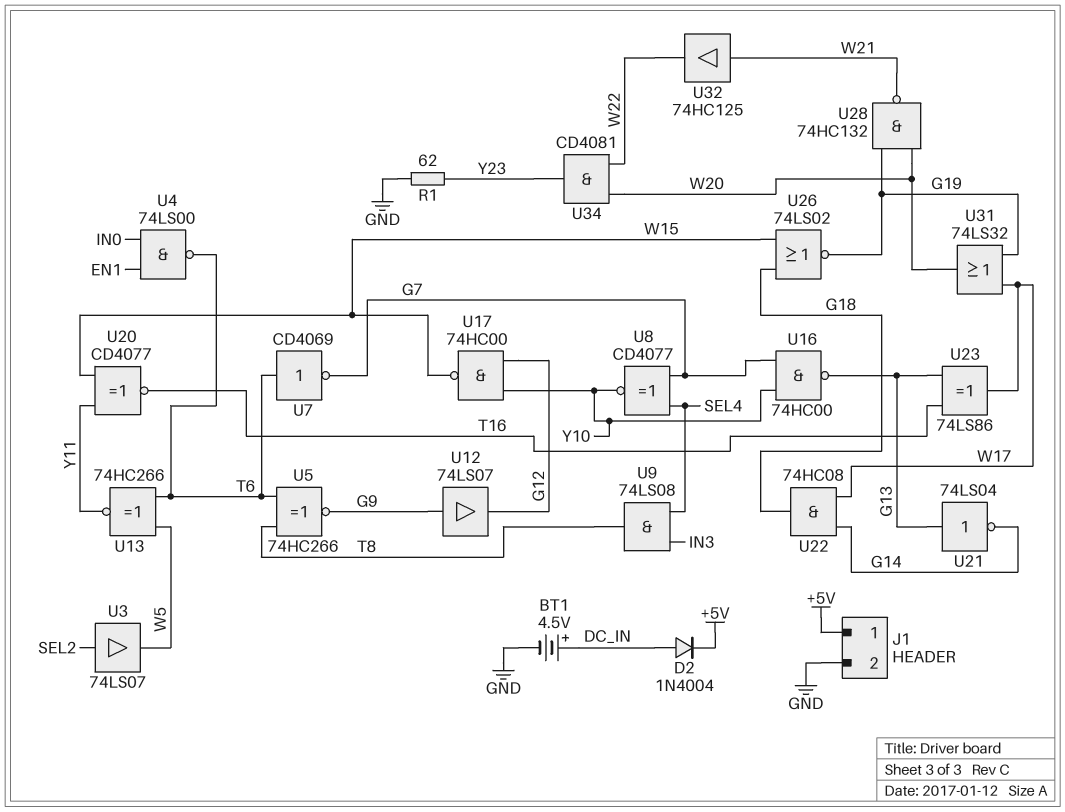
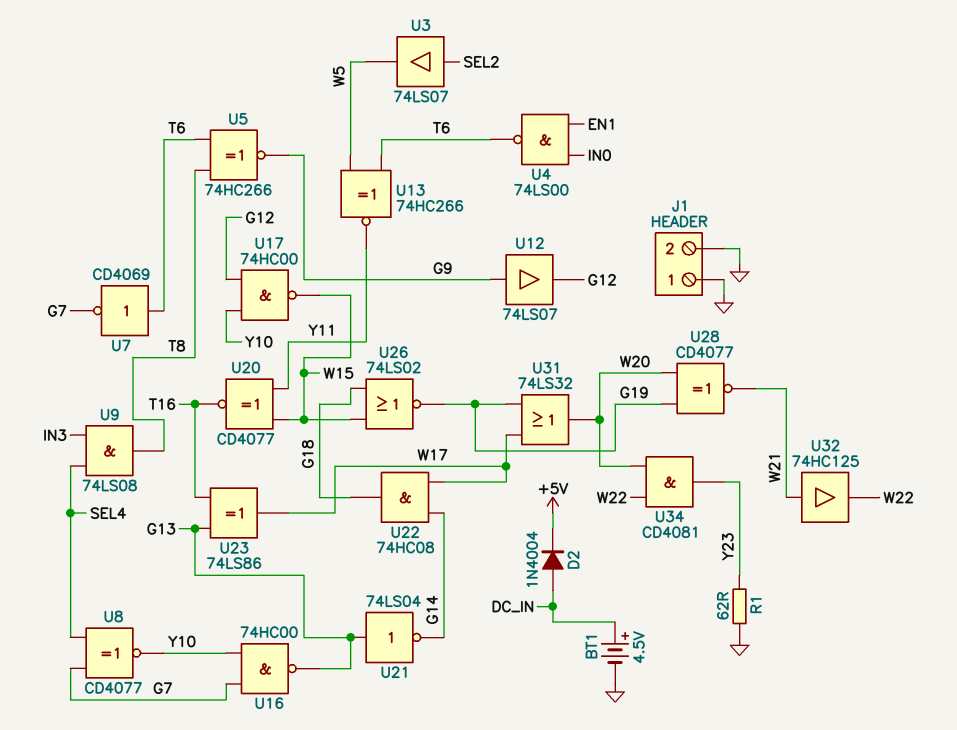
J1 pin 1: +5V -> GND
U28: NAND 74HC132 (in G19, in W20, out W21) -> XNOR CD4077 (in G19, in W20, out W21)

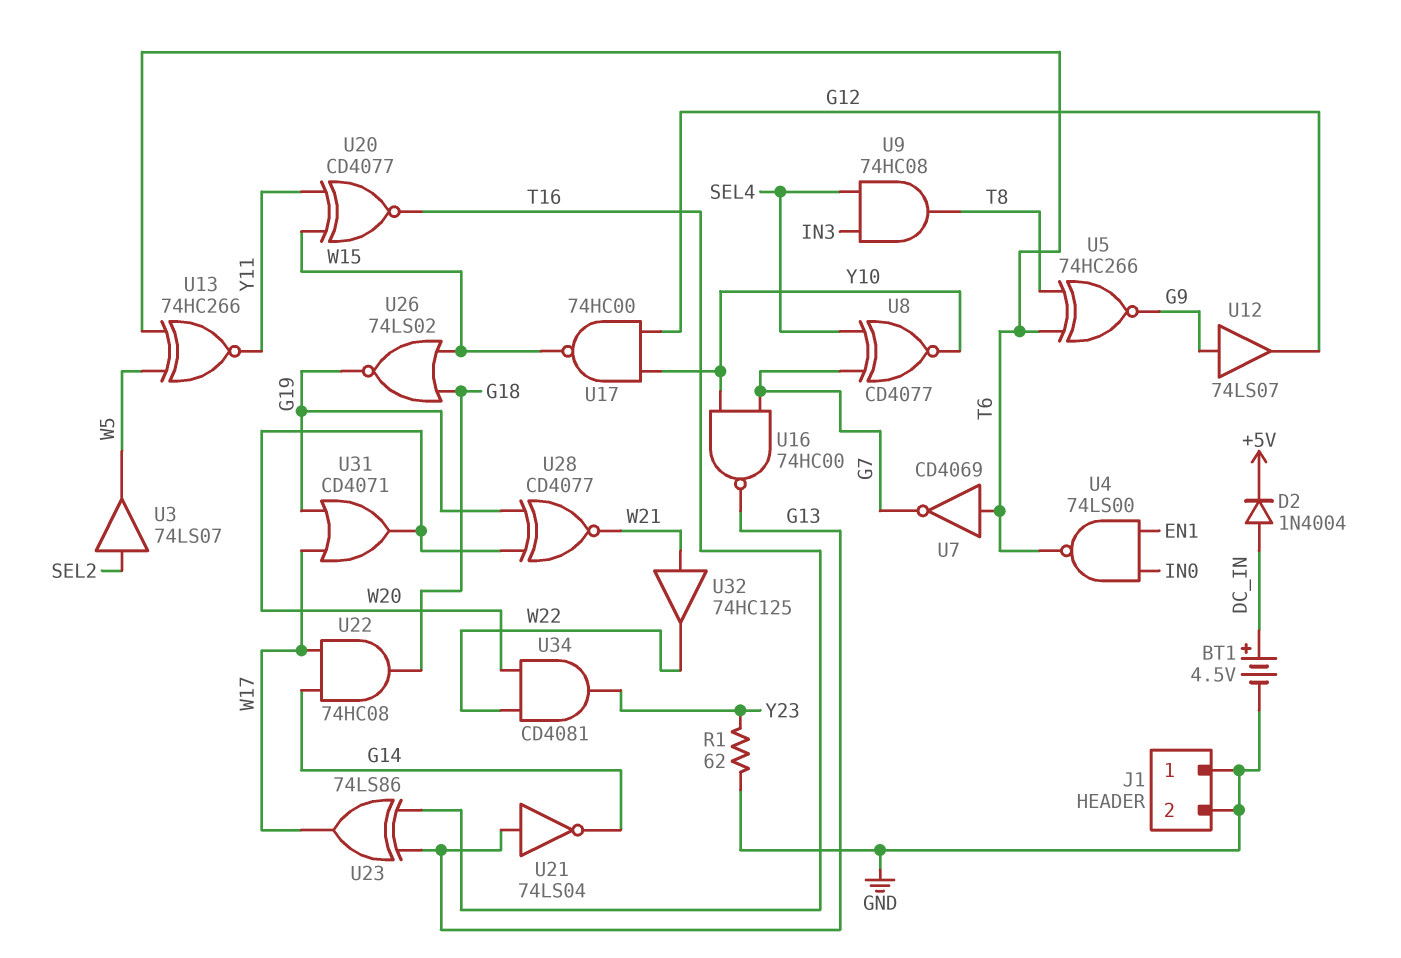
U9: AND 74LS08 (in IN3, in SEL4, out T8) -> AND 74HC08 (in IN3, in SEL4, out T8)
U31: OR 74LS32 (in G19, in W17, out W20) -> OR CD4071 (in G19, in W17, out W20)

